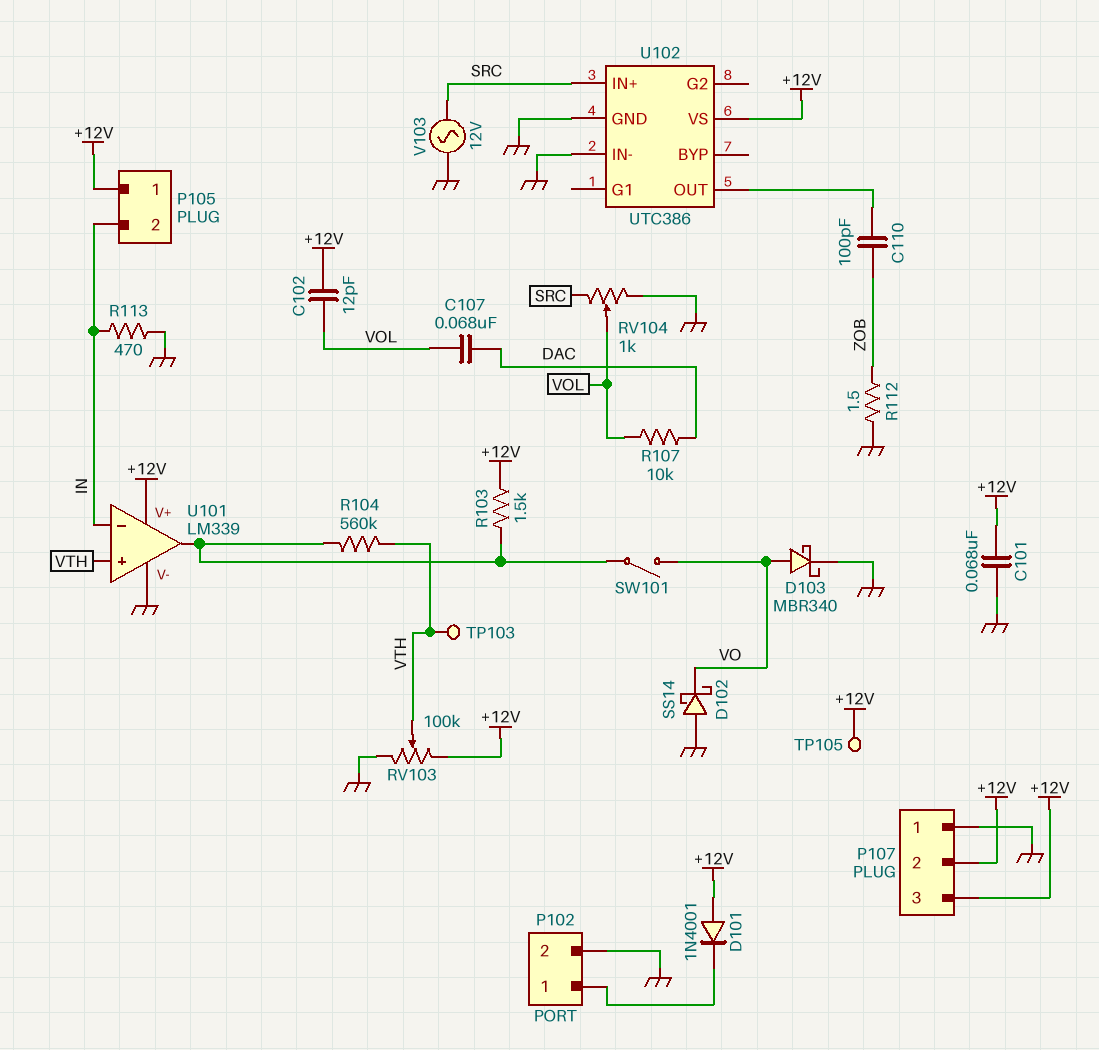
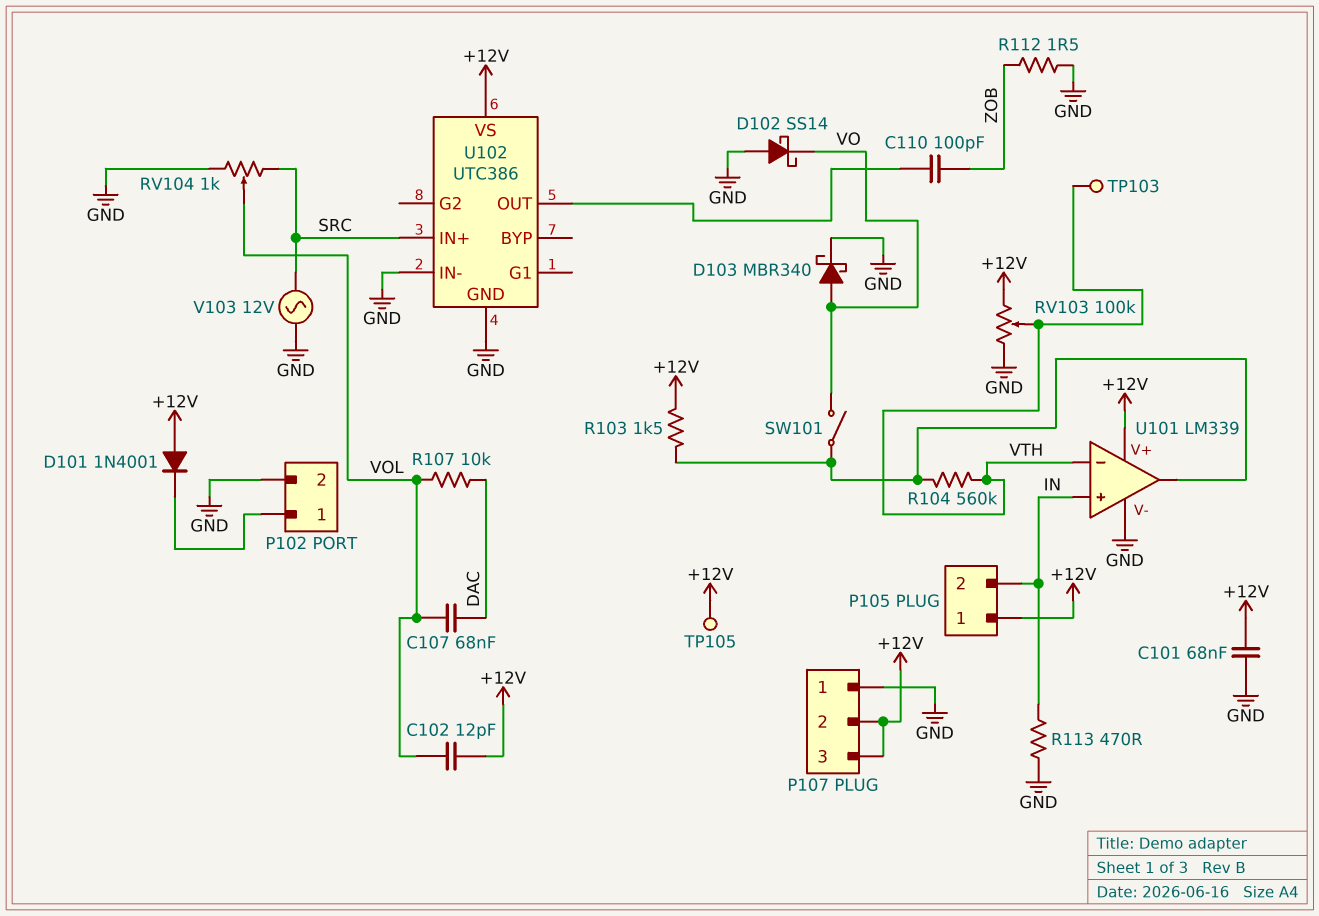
U101 pin in+: VTH -> IN
U101 pin in-: IN -> VTH

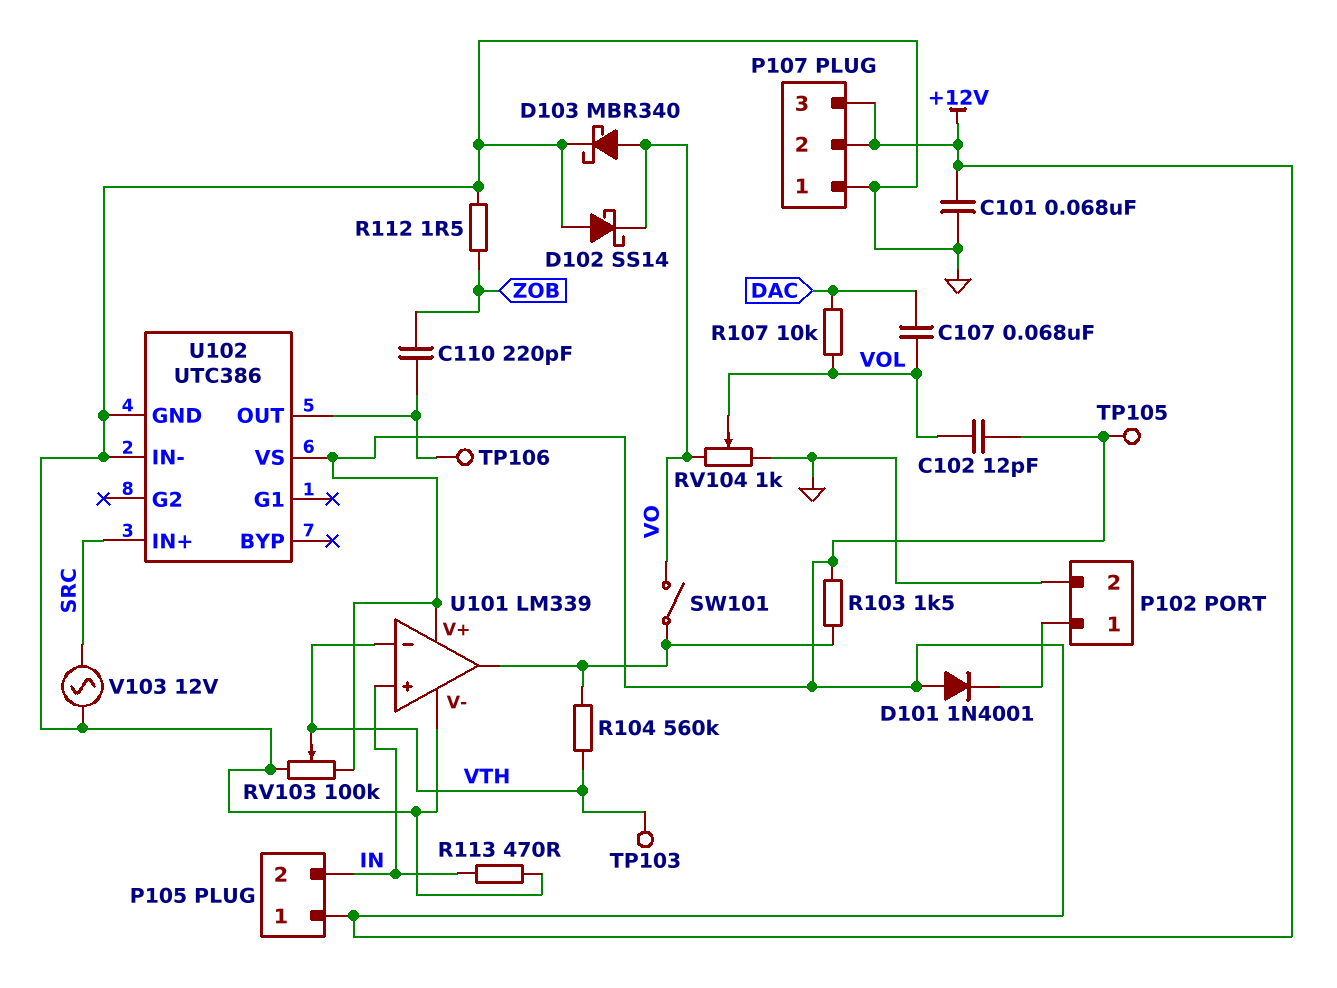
C110: 100pF (U102/OUT, ZOB) -> 220pF (U102/OUT, ZOB)
RV104: 1k (GND, SRC, wiper VOL) -> 1k (GND, VO, wiper VOL)
TP106: none -> test point (U102/OUT)

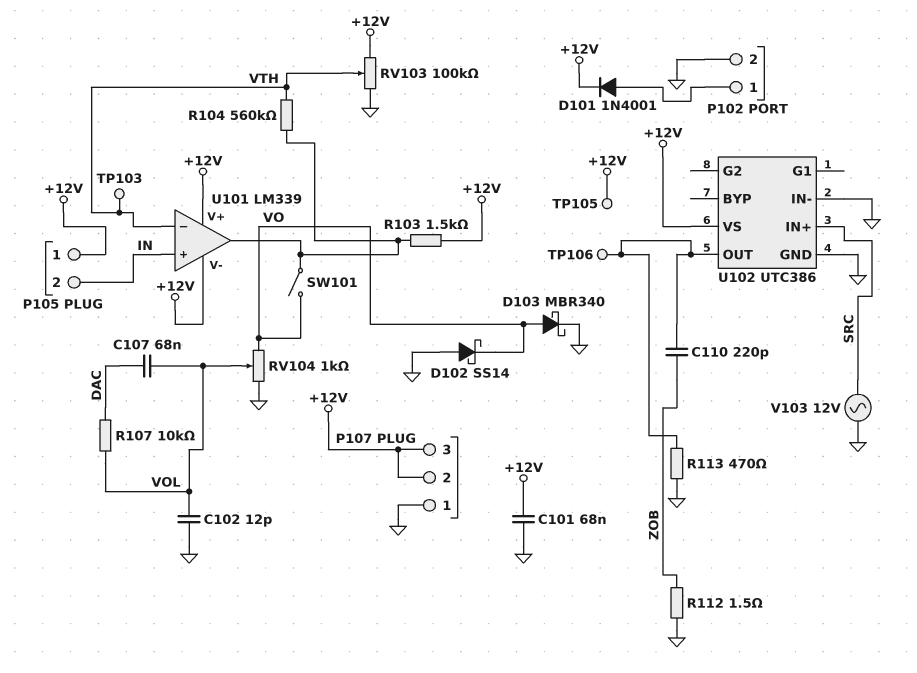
C102: 12pF (+12V, VOL) -> 12pF (GND, VOL)
D101: diode 1N4001 (A +12V, K P102/1) -> diode 1N4001 (A P102/1, K +12V)
R113: 470 (GND, IN) -> 470 (GND, U102/OUT)
U101 pin V-: GND -> +12V

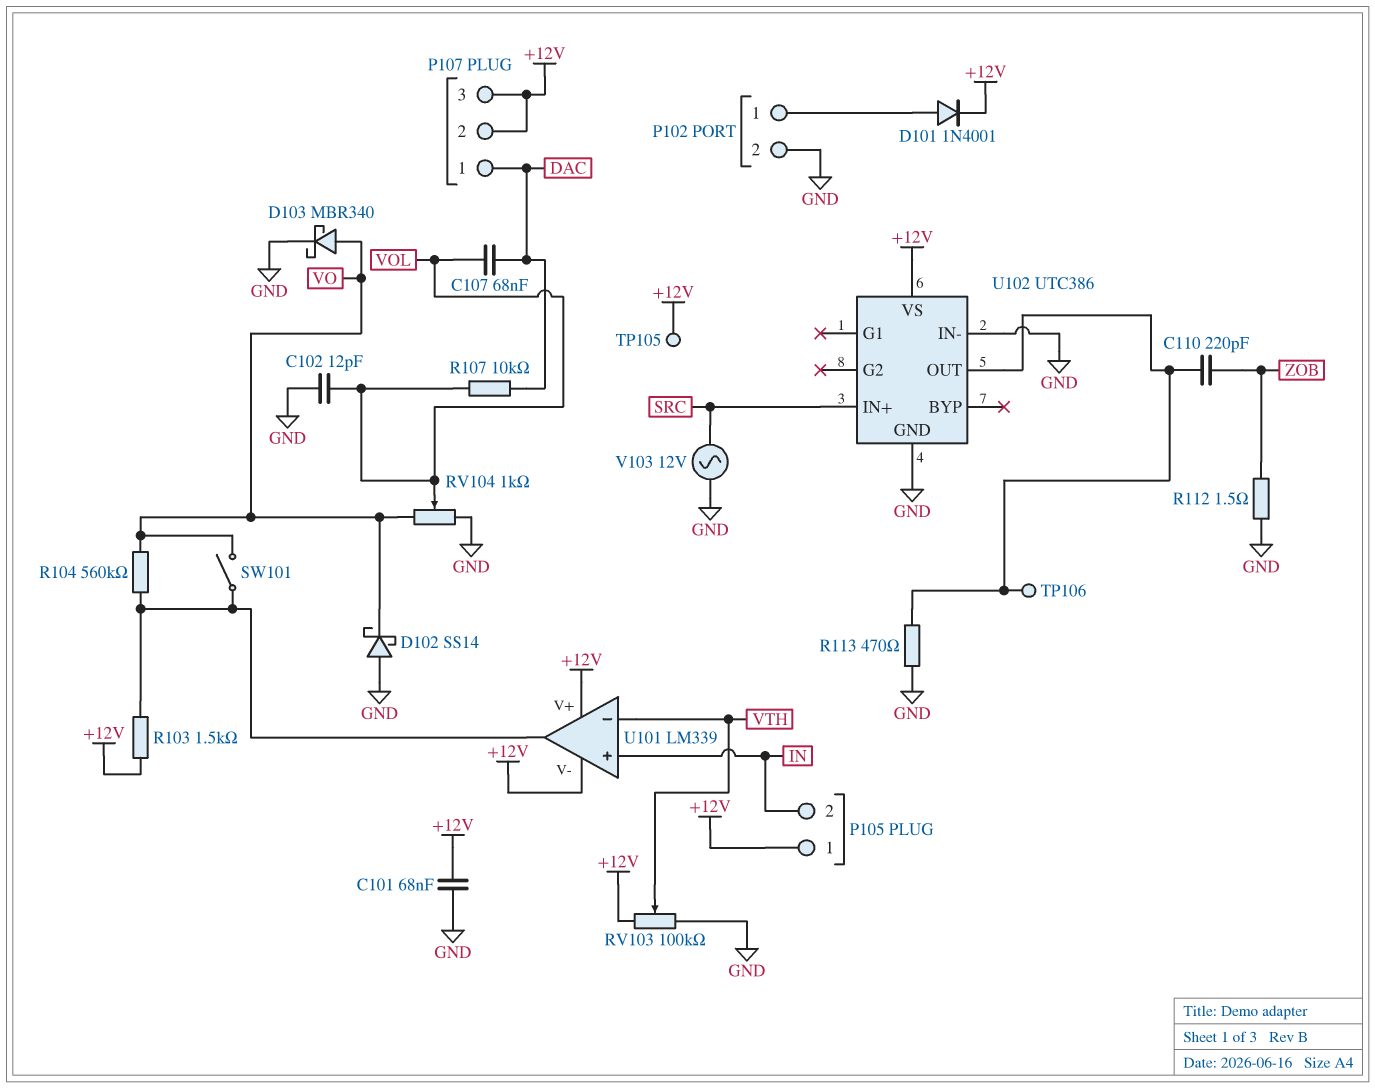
P107 pin 1: GND -> DAC
R104: 560k (U101/out, VTH) -> 560k (U101/out, VO)
TP103: test point (VTH) -> none

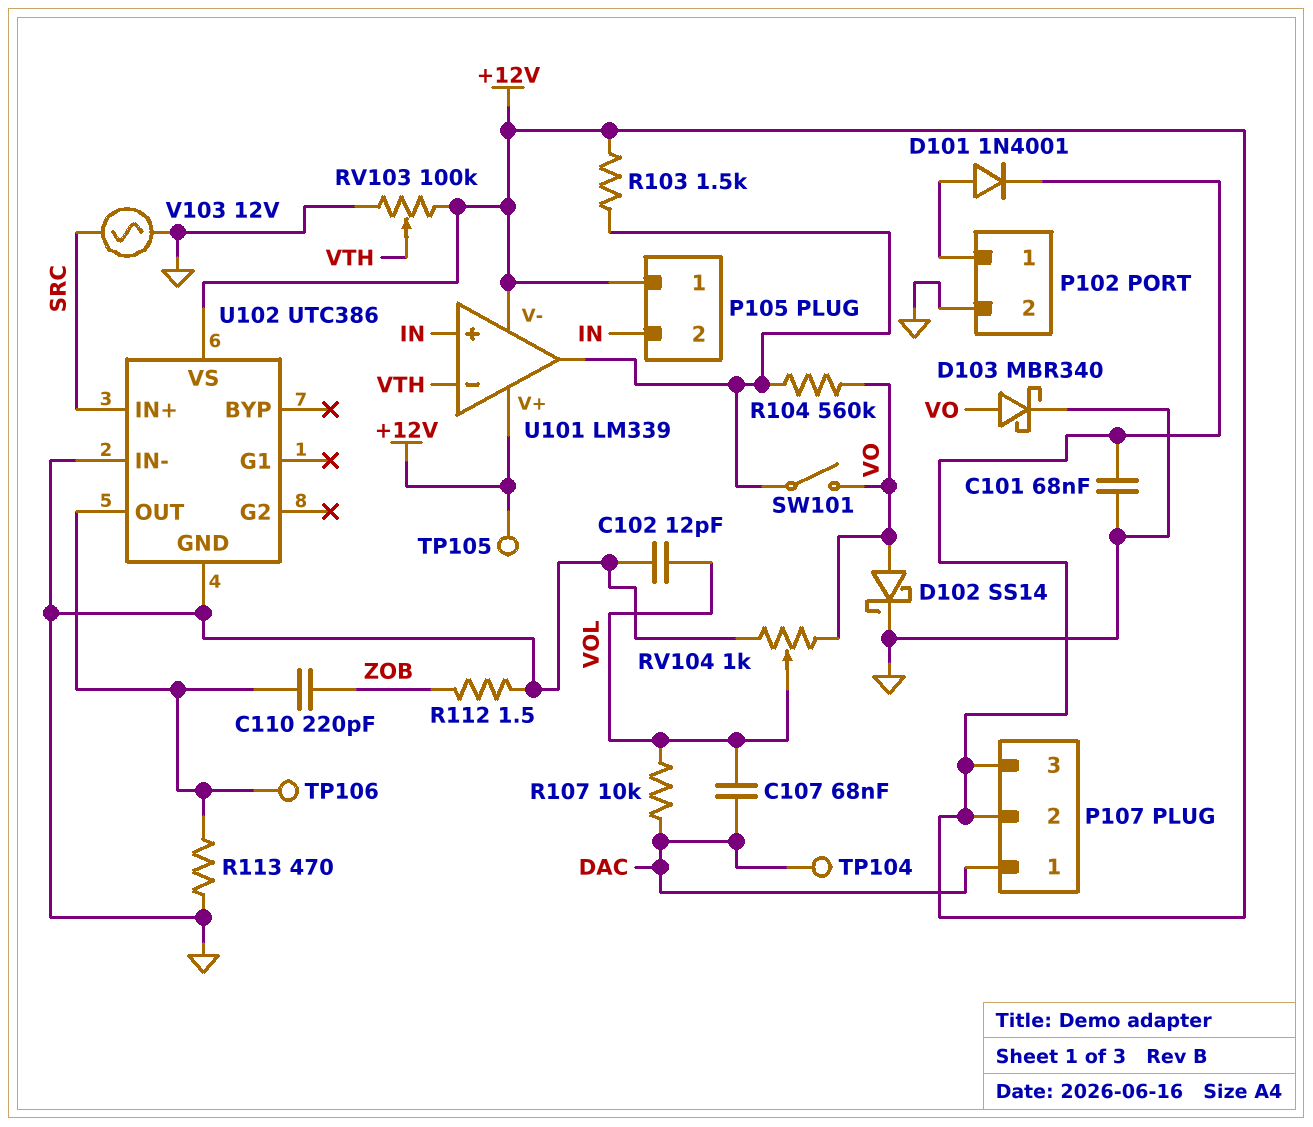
D102: schottky SS14 (A GND, K VO) -> schottky SS14 (A VO, K GND)
TP104: none -> test point (DAC)

